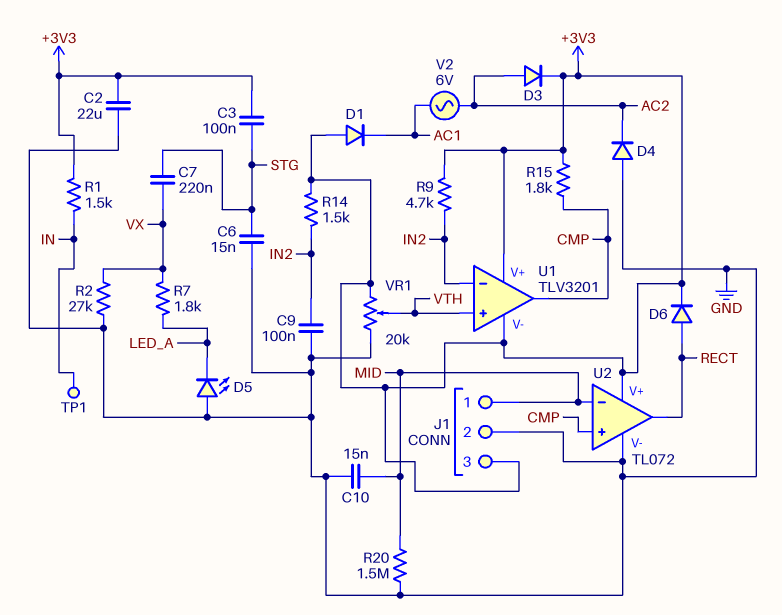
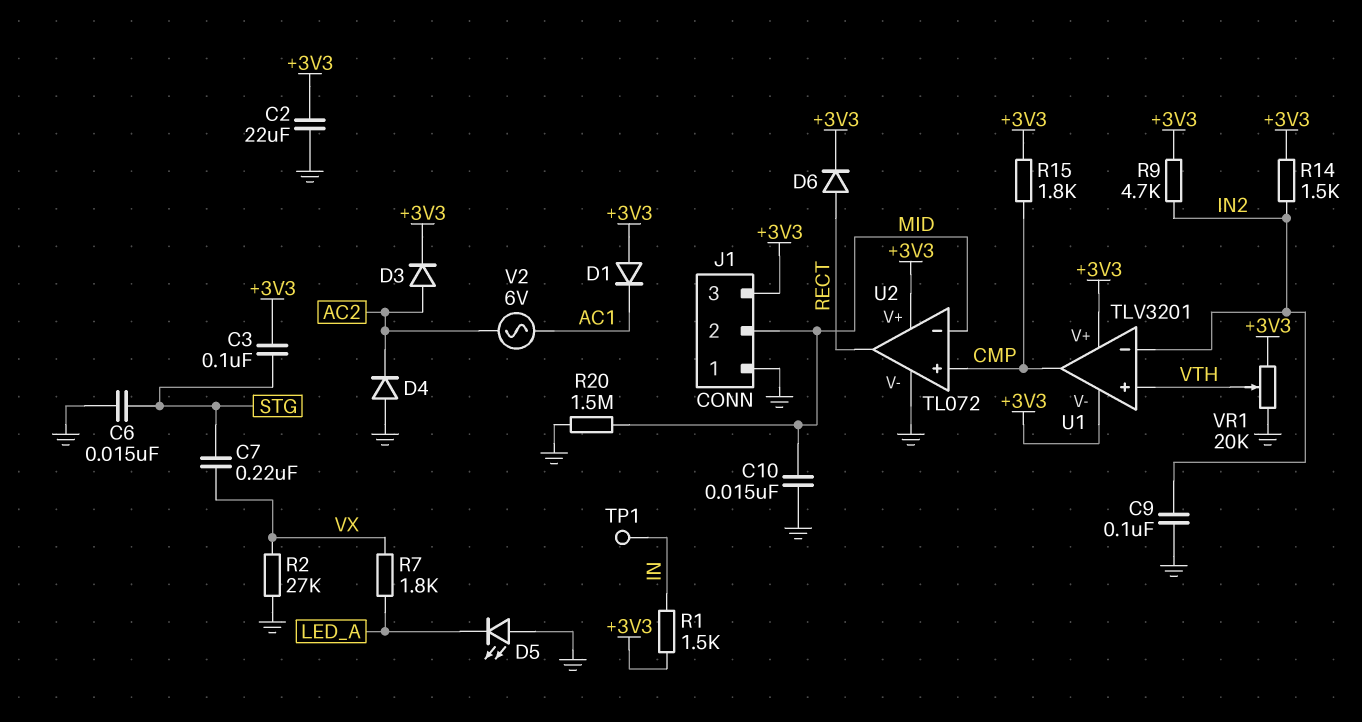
J1 pin 1: MID -> GND
J1 pin 2: GND -> MID

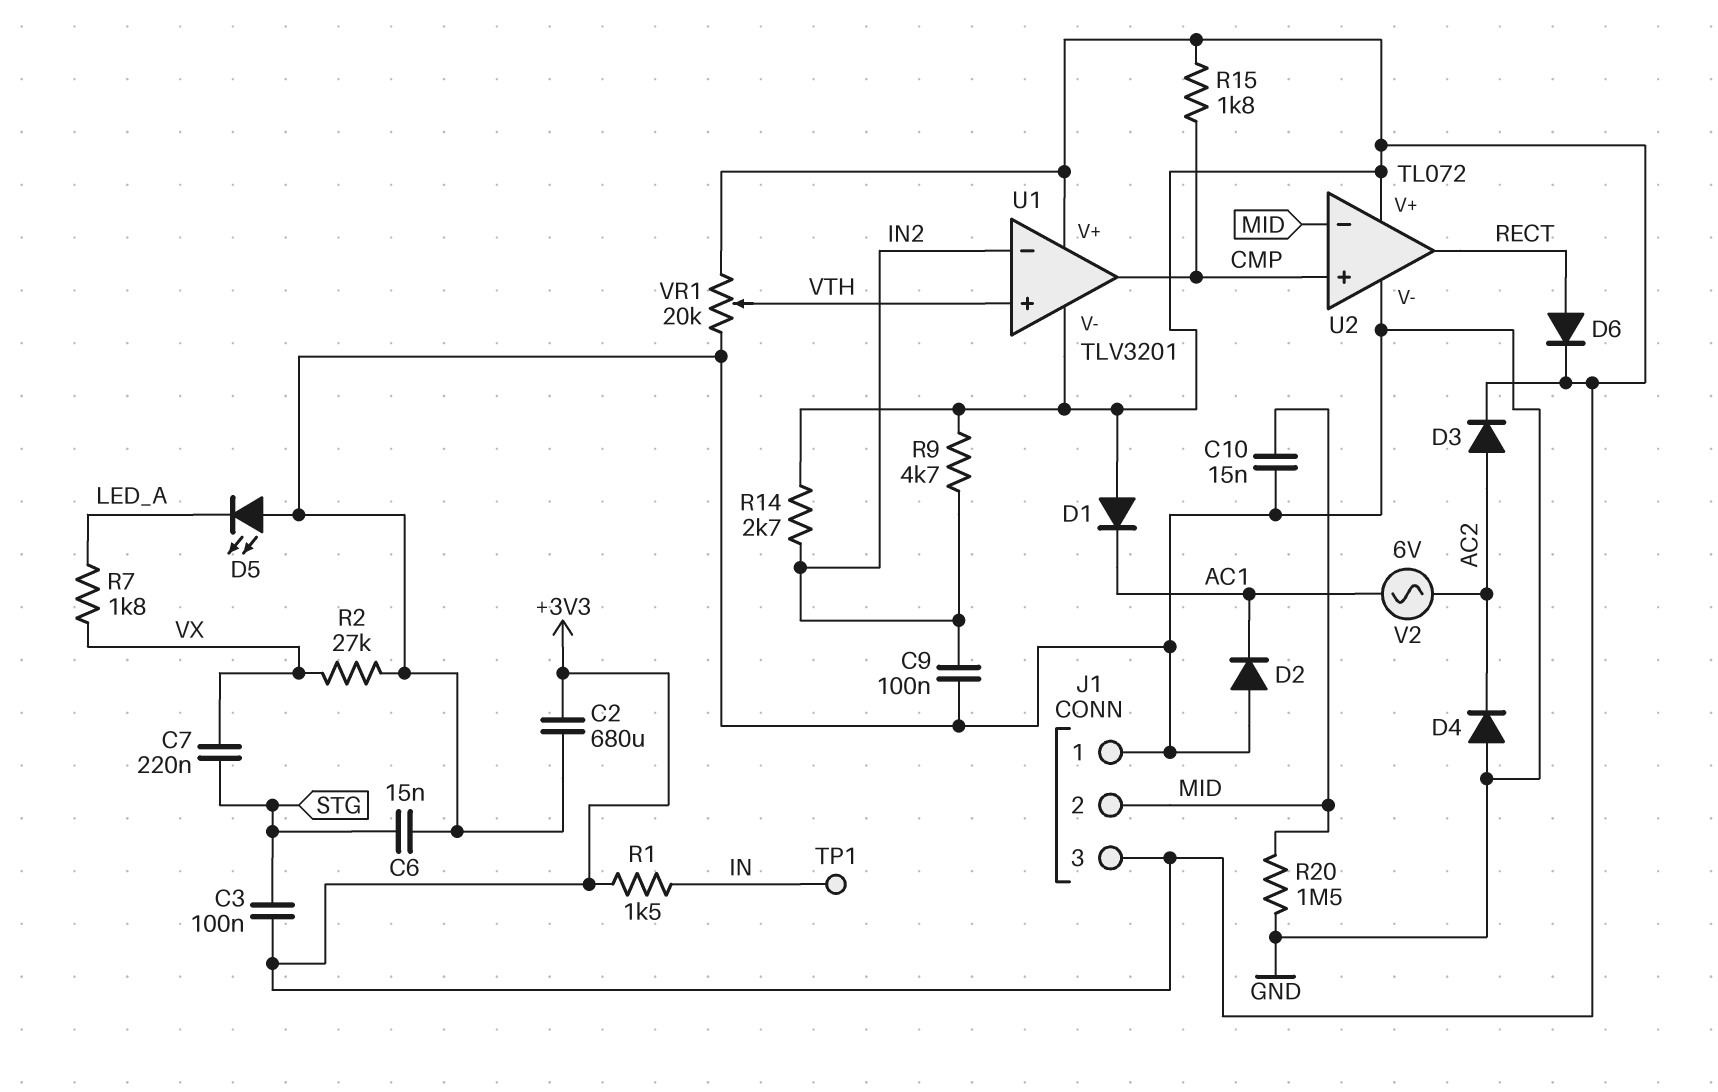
C2: 22uF (+3V3, GND) -> 680uF (+3V3, GND)
D2: none -> diode (A GND, K AC1)
R14: 1.5k (+3V3, IN2) -> 2.7k (+3V3, IN2)

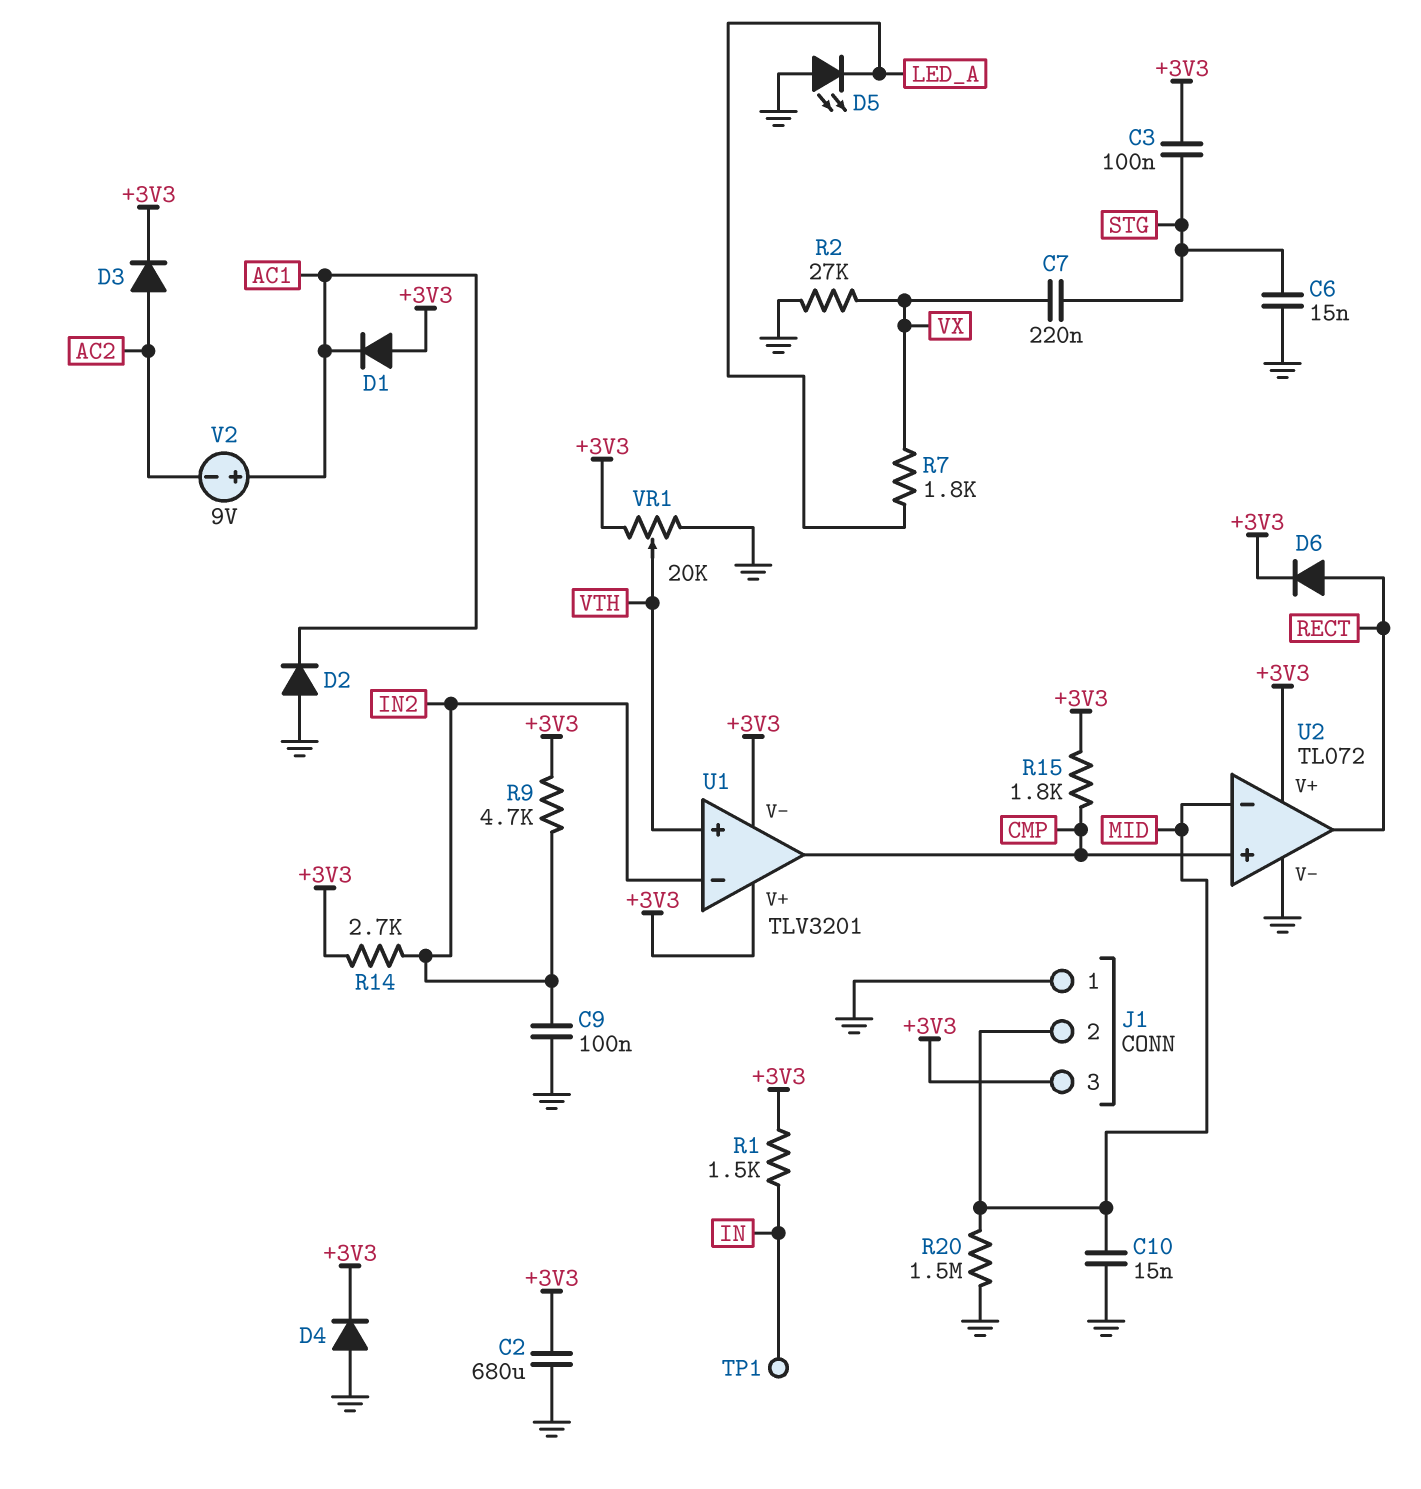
D4: diode (A GND, K AC2) -> diode (A GND, K +3V3)
V2: AC 6V (AC1, AC2) -> 9V (plus AC1, minus AC2)

